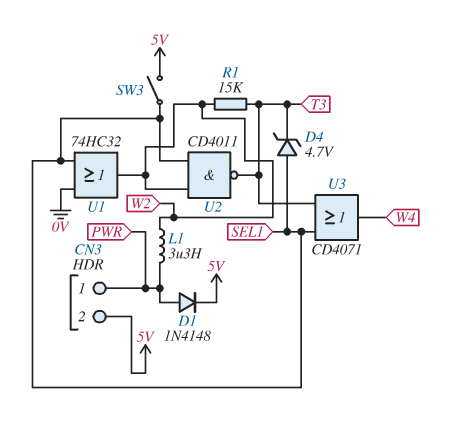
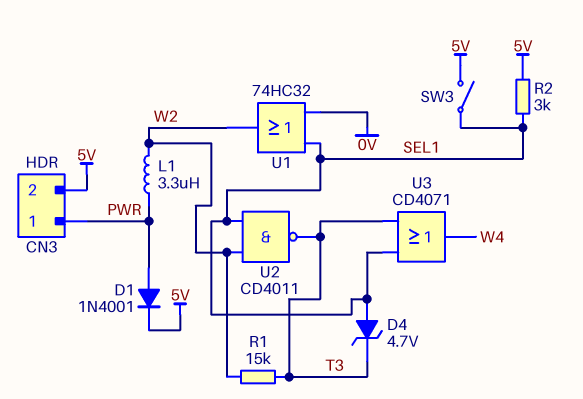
D1: diode 1N4148 (A PWR, K 5V) -> diode 1N4001 (A PWR, K 5V)
R2: none -> 3k (5V, SEL1)

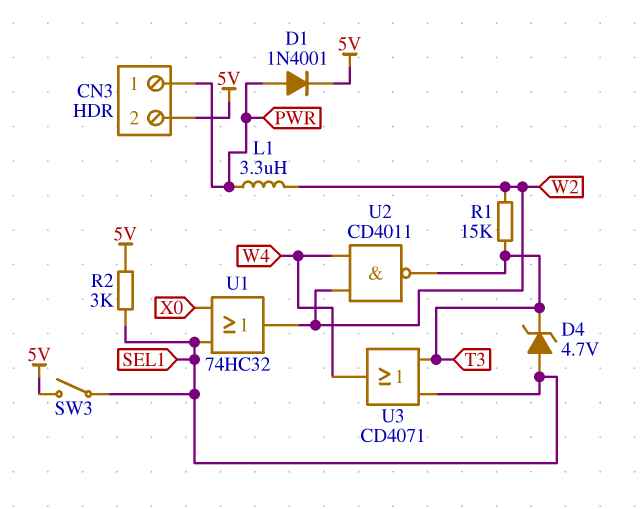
U1: OR 74HC32 (in 0V, in SEL1, out W2) -> OR 74HC32 (in SEL1, in X0, out W2)
U2: NAND CD4011 (in SEL1, in W2, out T3) -> NAND CD4011 (in W2, in W4, out T3)

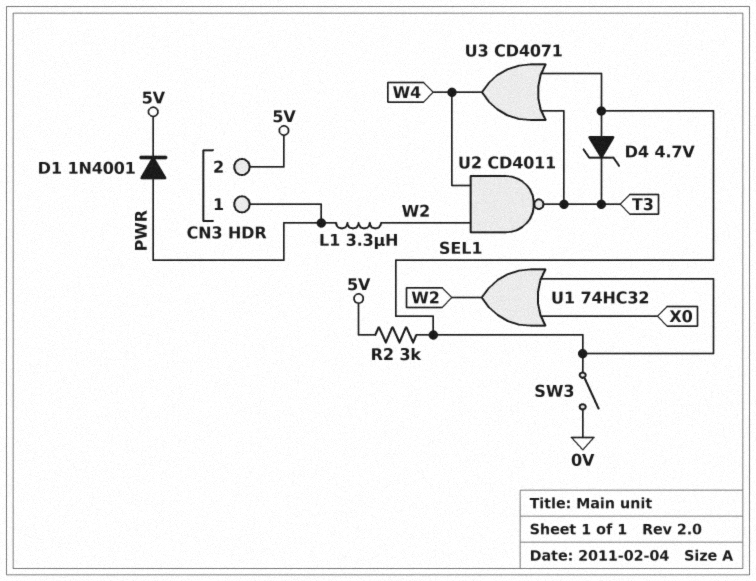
R1: 15k (T3, W2) -> none
SW3: switch (5V, SEL1) -> switch (0V, SEL1)

